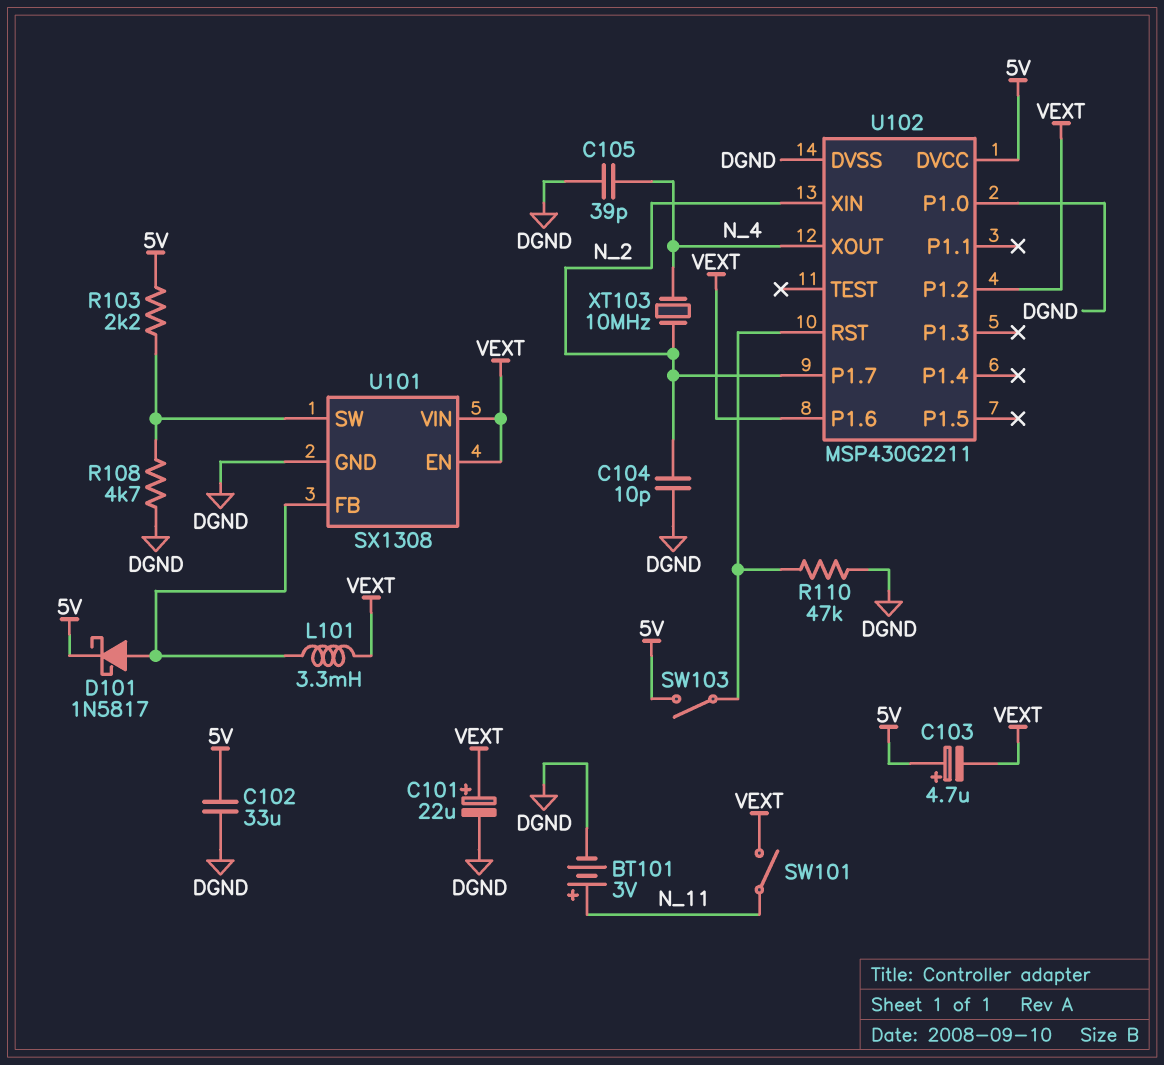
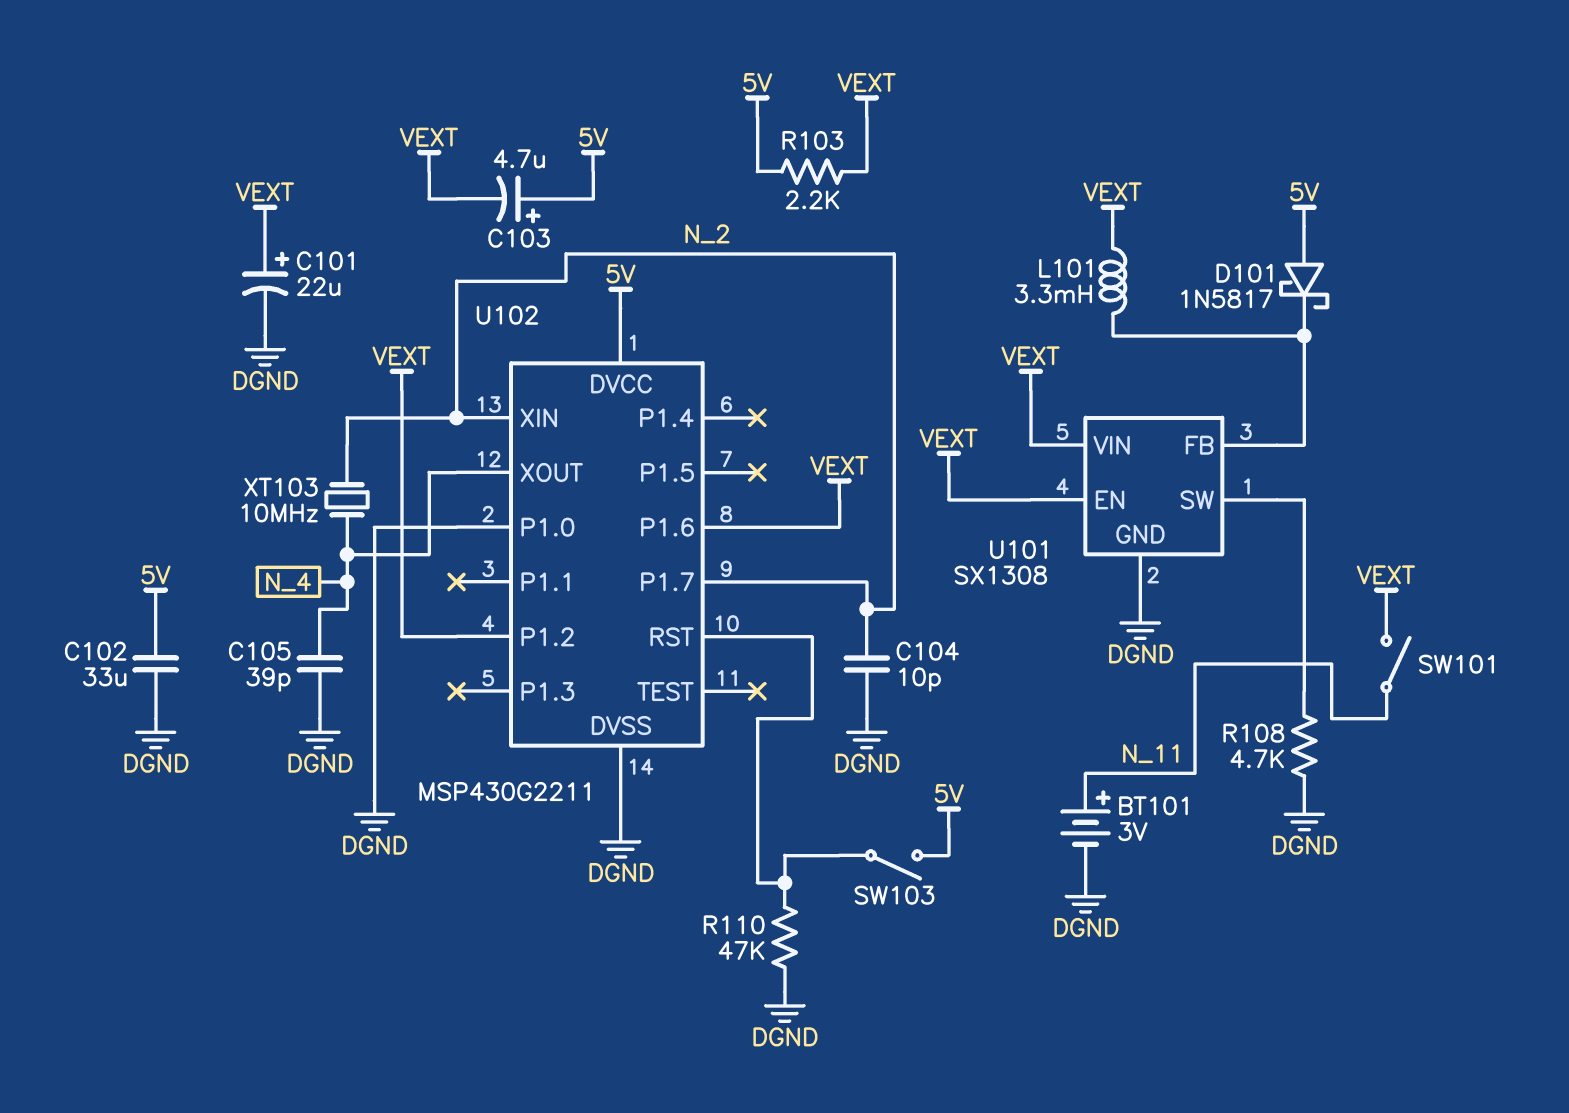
D101: schottky 1N5817 (A U101/FB, K 5V) -> schottky 1N5817 (A 5V, K U101/FB)
R103: 2.2k (5V, U101/SW) -> 2.2k (5V, VEXT)

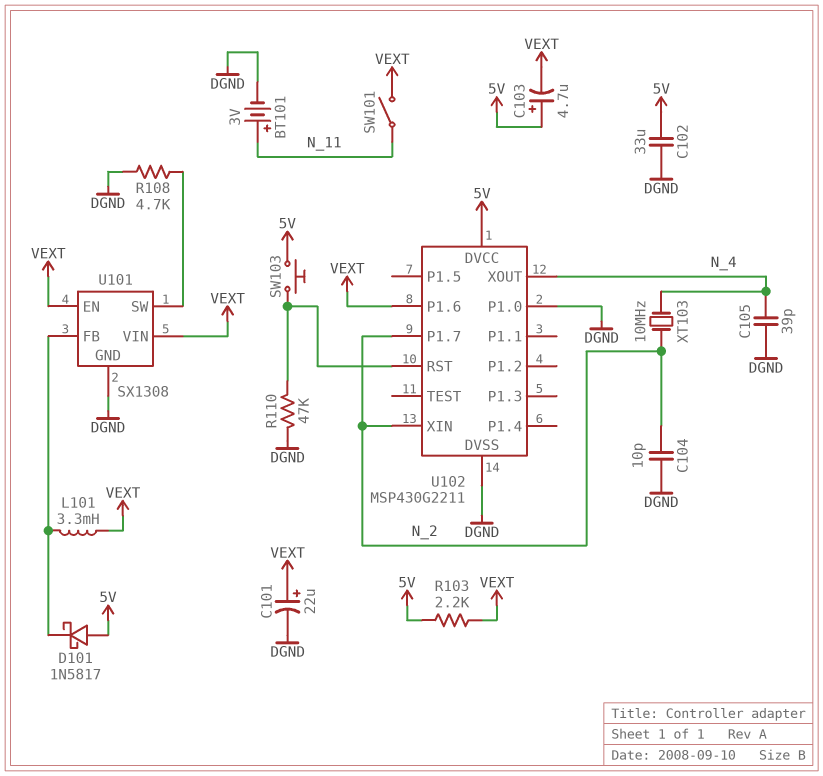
SW103: switch (5V, U102/RST) -> button (5V, U102/RST)
U102 pin P1.2: VEXT -> none

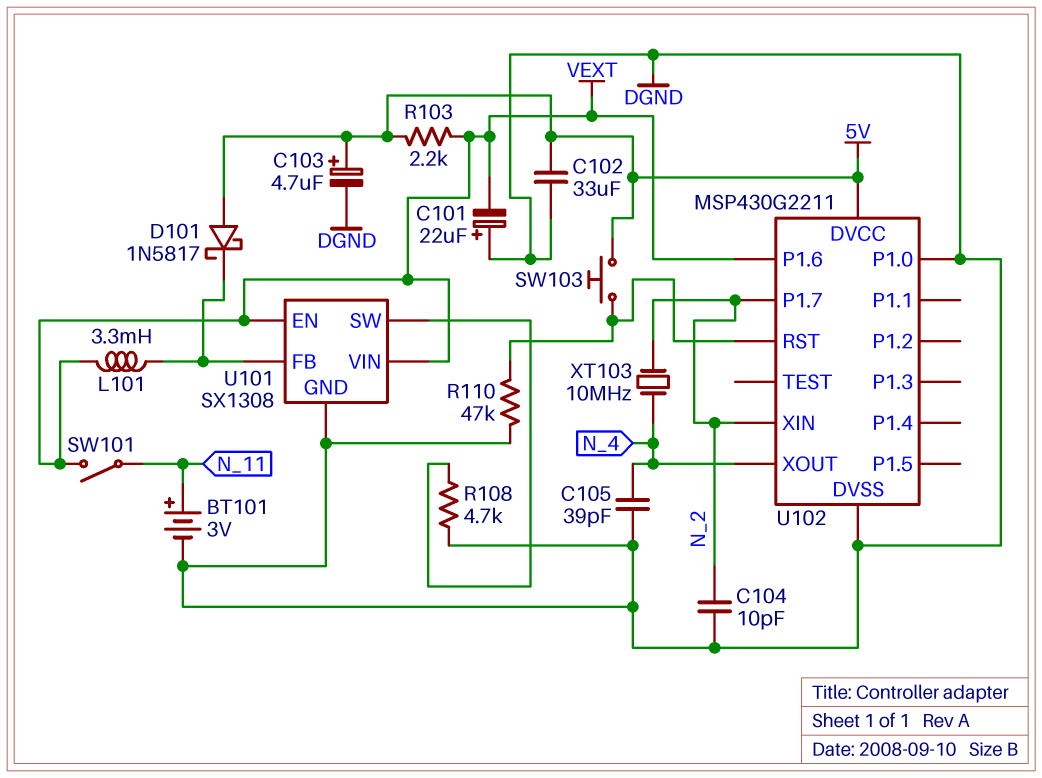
C101: 22uF (plus VEXT, minus DGND) -> 22uF (plus DGND, minus VEXT)
C103: 4.7uF (plus 5V, minus VEXT) -> 4.7uF (plus 5V, minus DGND)

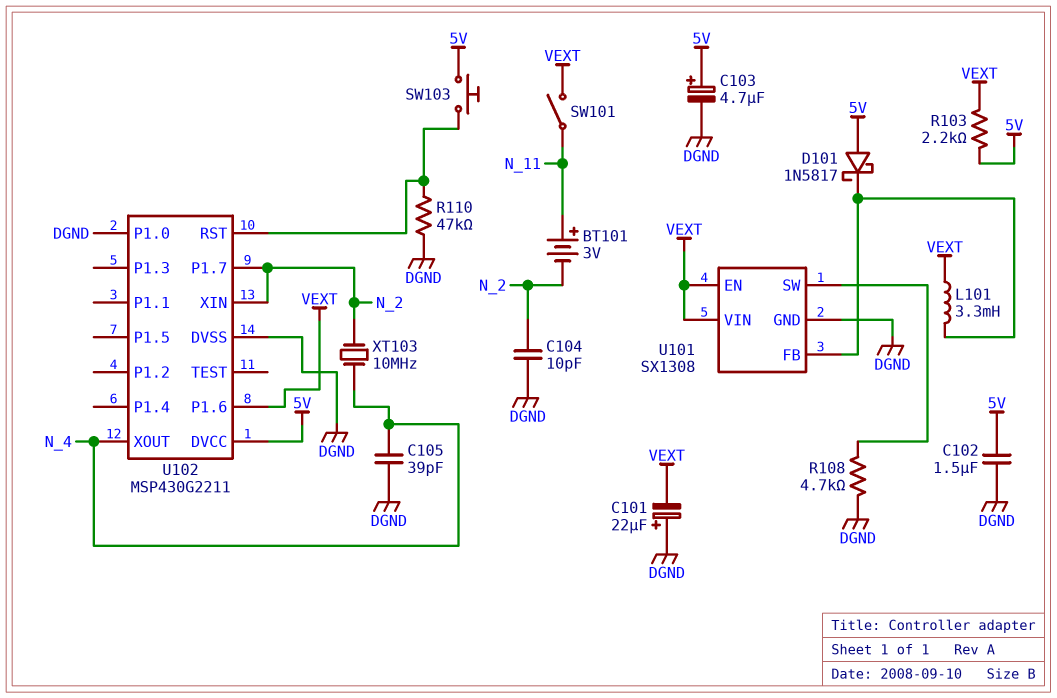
BT101: 3V (plus N_11, minus DGND) -> 3V (plus N_11, minus N_2)
C102: 33uF (5V, DGND) -> 1.5uF (5V, DGND)

